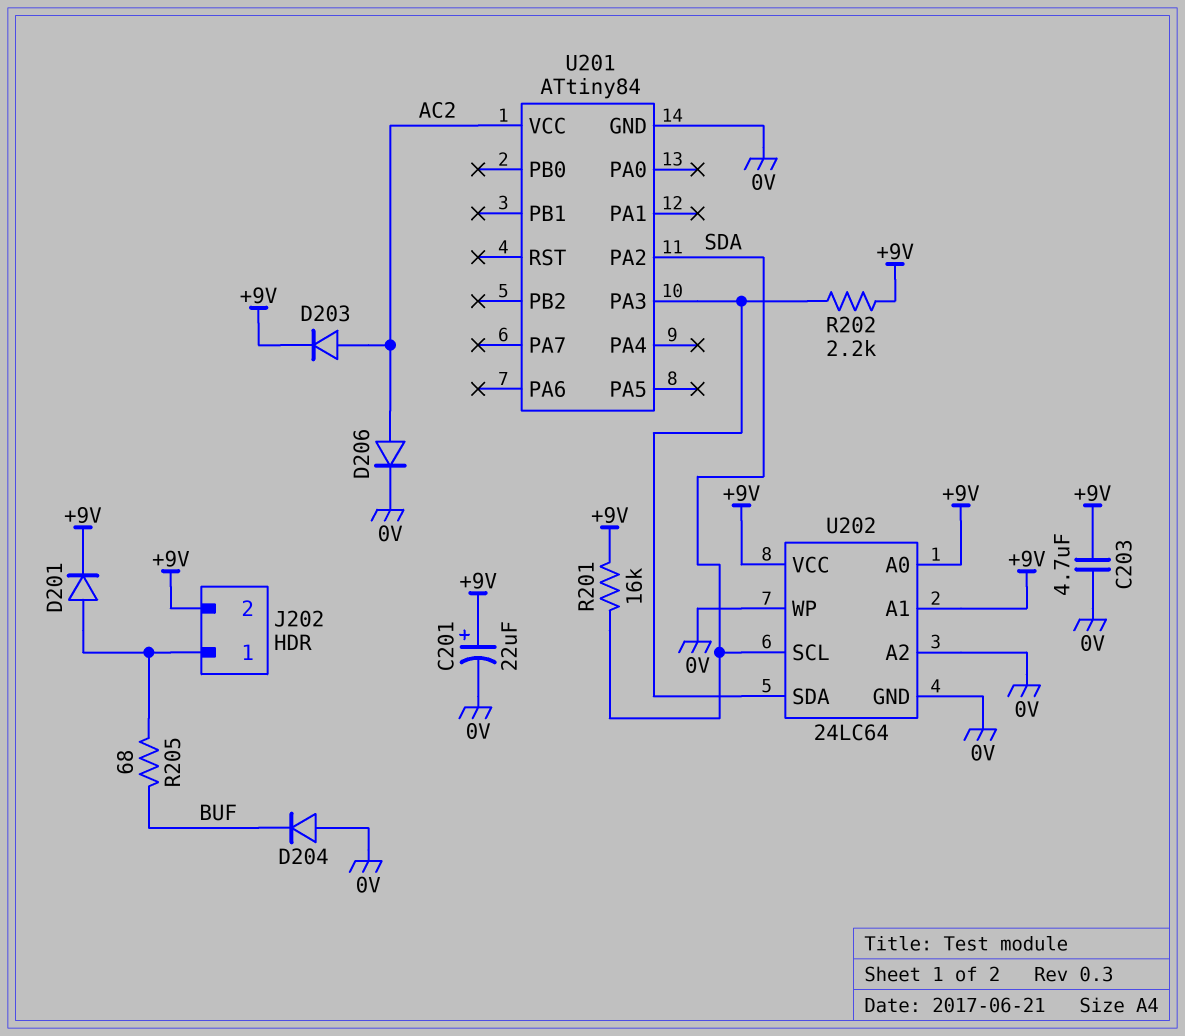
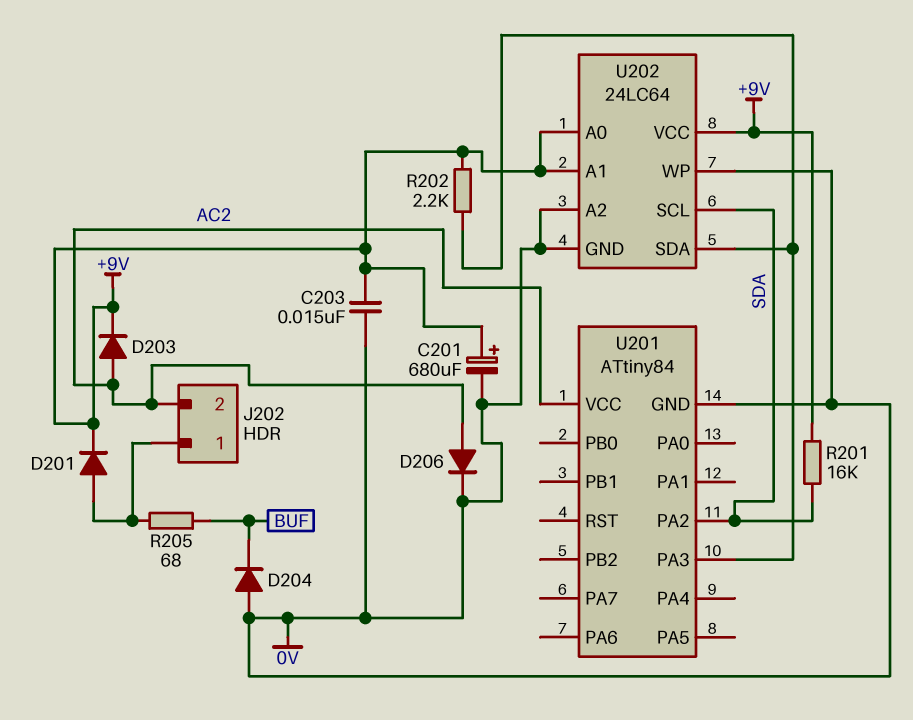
C201: 22uF (plus +9V, minus 0V) -> 680uF (plus +9V, minus 0V)
C203: 4.7uF (+9V, 0V) -> 15nF (+9V, 0V)
J202 pin 2: +9V -> AC2

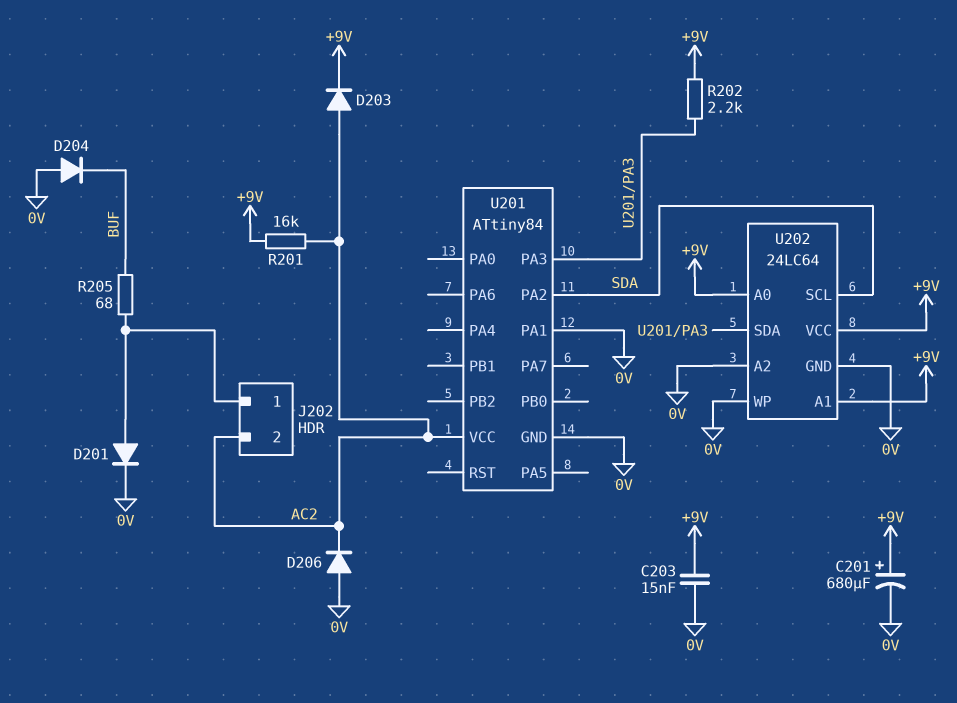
D201: diode (A J202/1, K +9V) -> diode (A J202/1, K 0V)
D206: diode (A AC2, K 0V) -> diode (A 0V, K AC2)
R201: 16k (+9V, SDA) -> 16k (+9V, AC2)
U201 pin PA1: none -> 0V

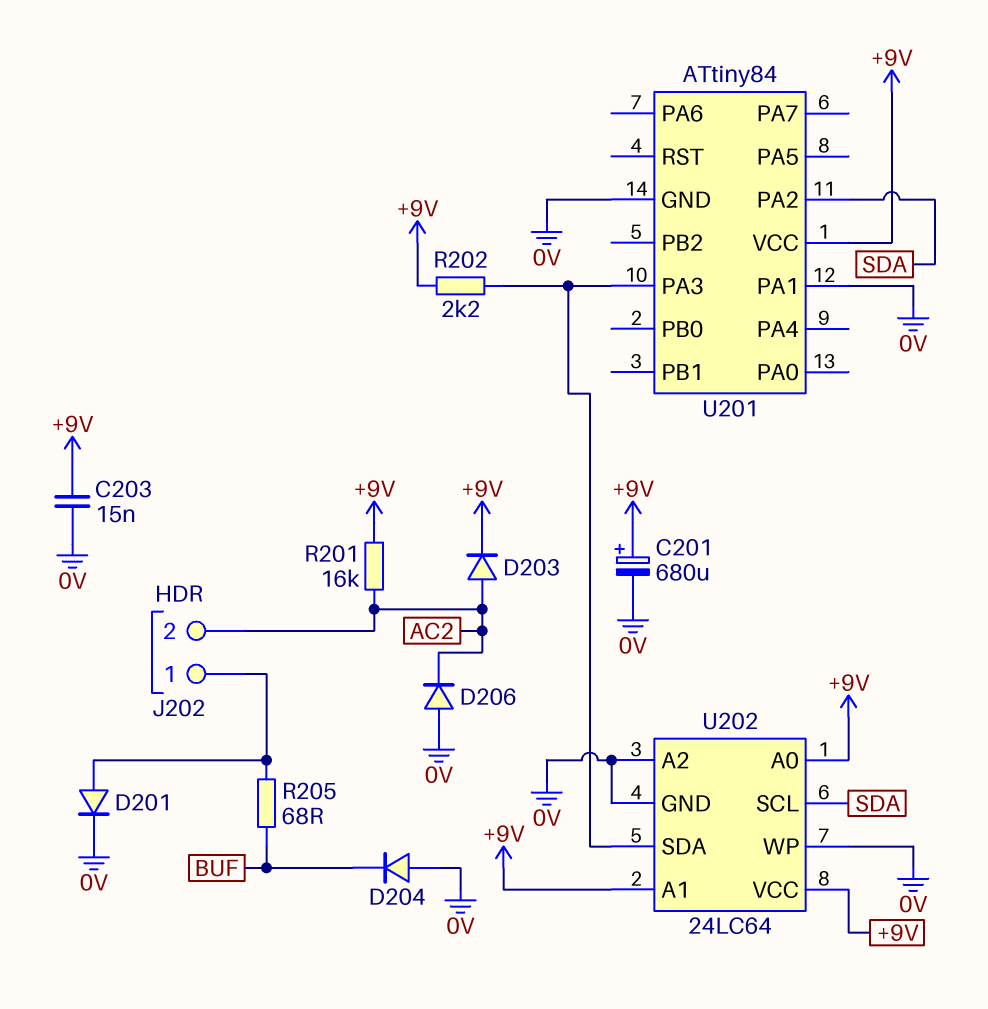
U201 pin VCC: AC2 -> +9V

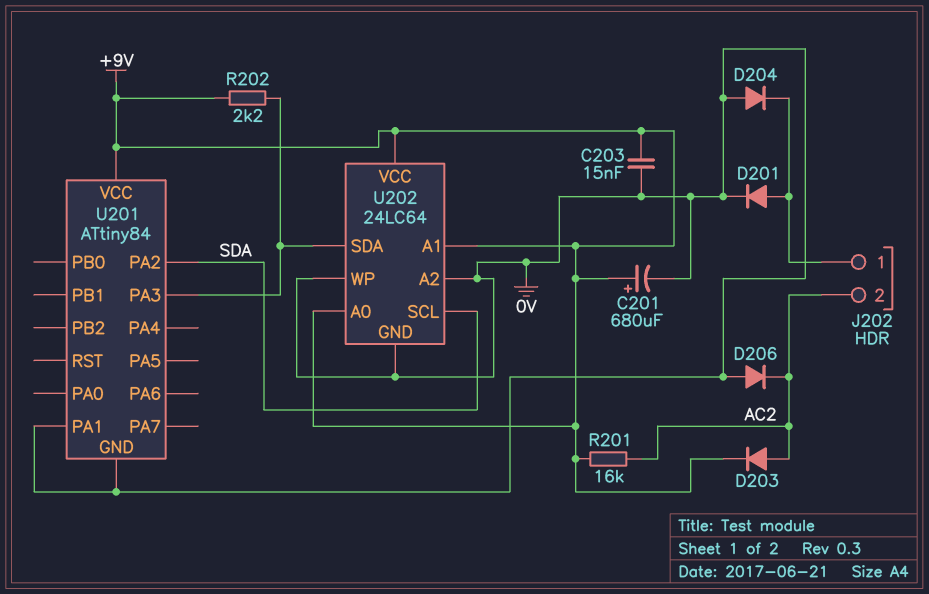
D204: diode (A 0V, K BUF) -> diode (A 0V, K J202/1)
R205: 68 (BUF, J202/1) -> none

